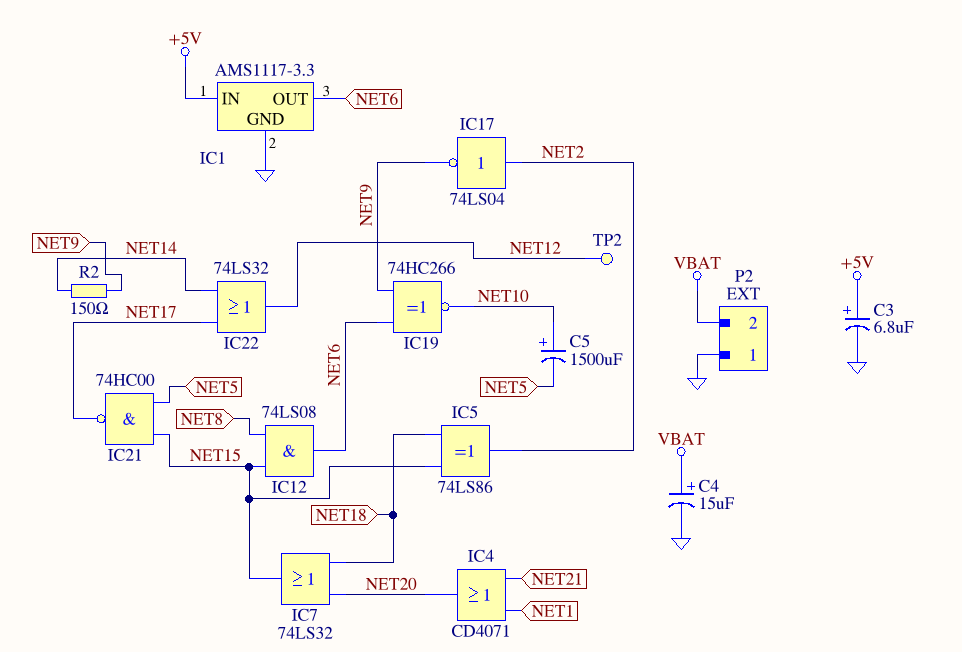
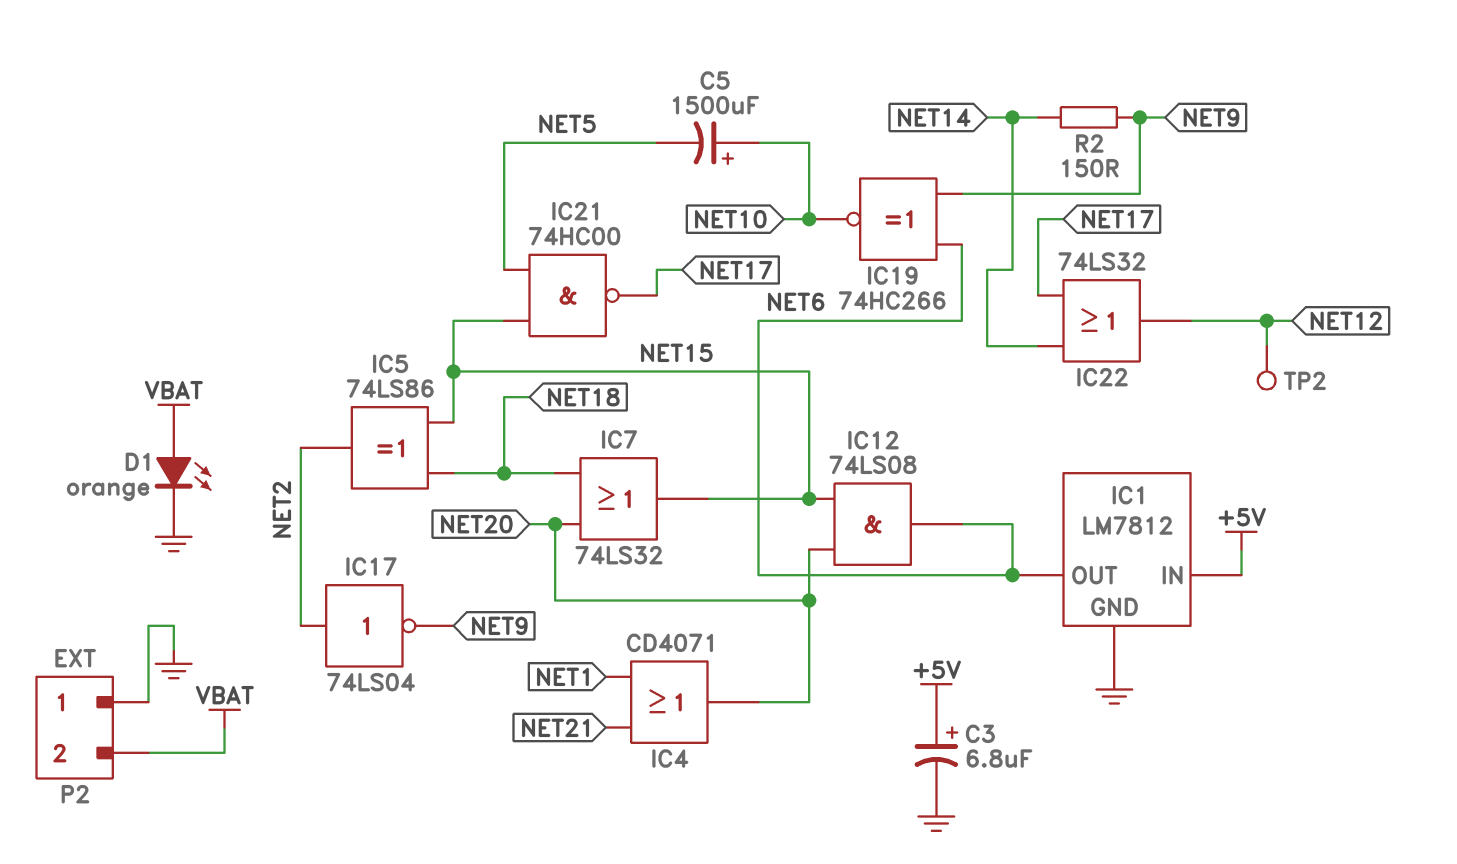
C4: 15uF (plus VBAT, minus GND) -> none
D1: none -> LED orange (A VBAT, K GND)
IC1: AMS1117-3.3 -> LM7812
IC12: AND 74LS08 (in NET8, in NET15, out NET6) -> AND 74LS08 (in NET15, in NET20, out NET6)

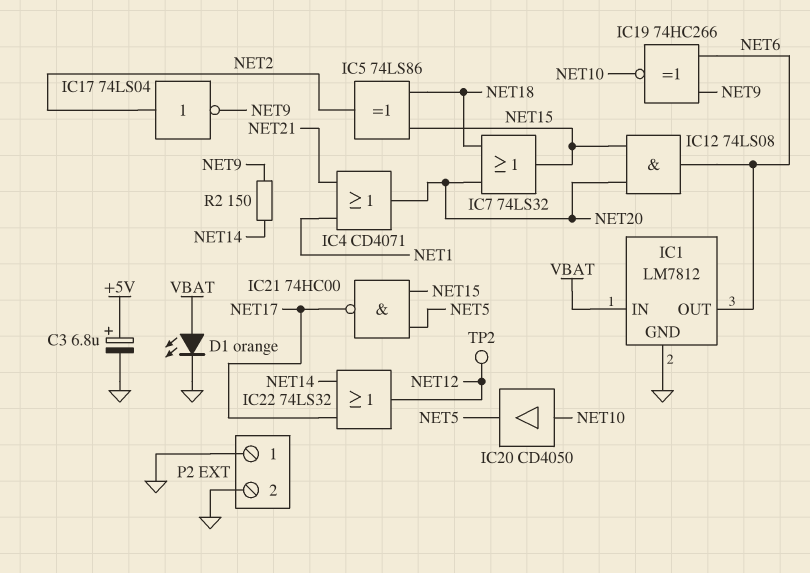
C5: 1500uF (plus NET10, minus NET5) -> none
IC1 pin IN: +5V -> VBAT
IC20: none -> buffer CD4050 (in NET10, out NET5)
P2 pin 2: VBAT -> GND

